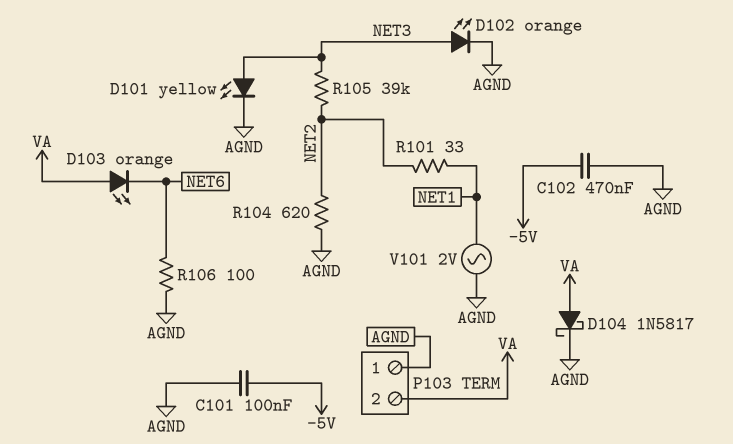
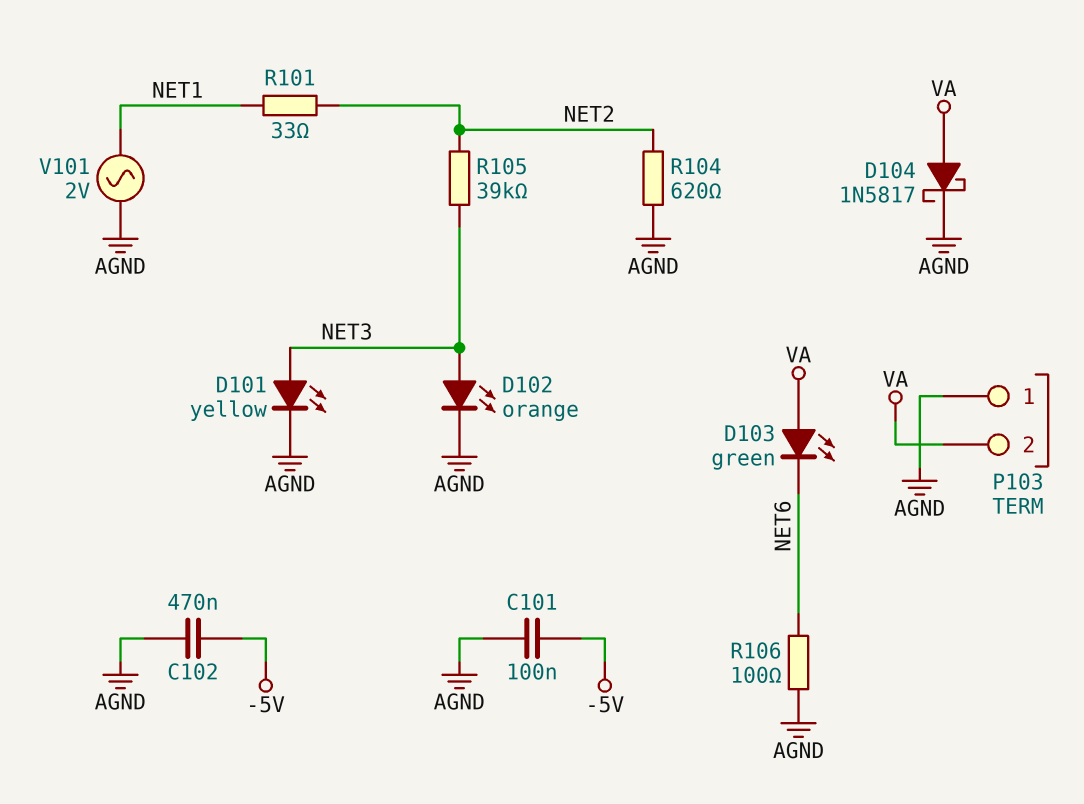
D103: LED orange (A VA, K NET6) -> LED green (A VA, K NET6)

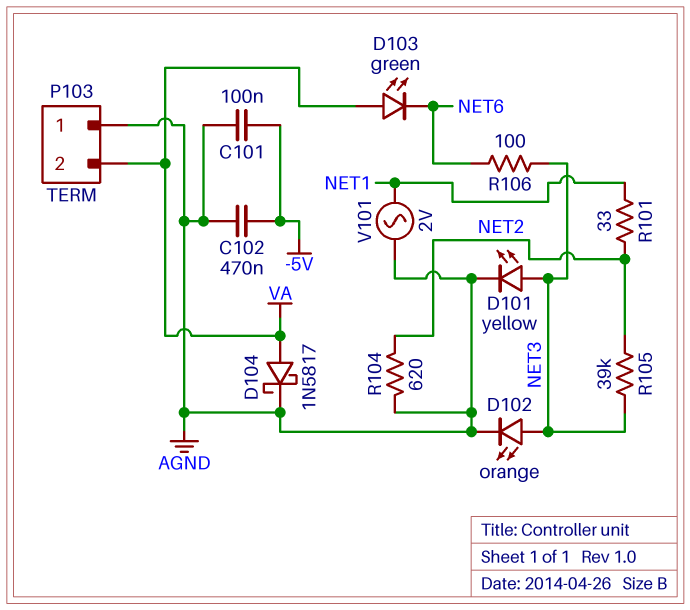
R106: 100 (AGND, NET6) -> 100 (NET3, NET6)

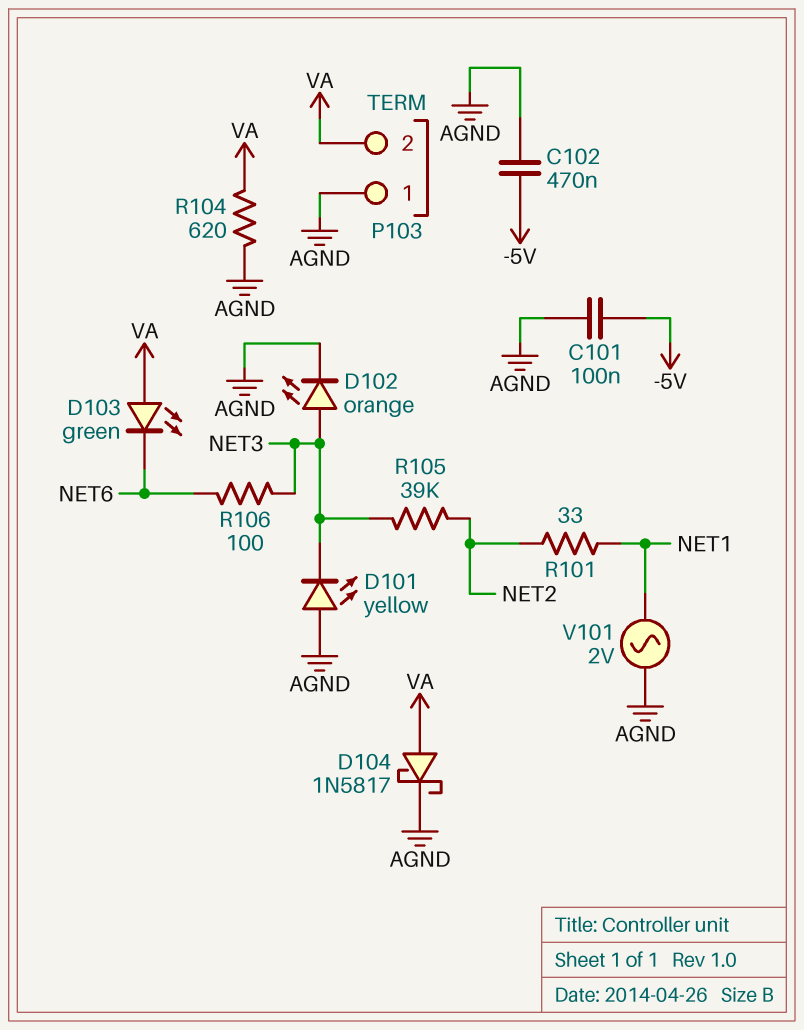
D101: LED yellow (A NET3, K AGND) -> LED yellow (A AGND, K NET3)
R104: 620 (AGND, NET2) -> 620 (AGND, VA)

